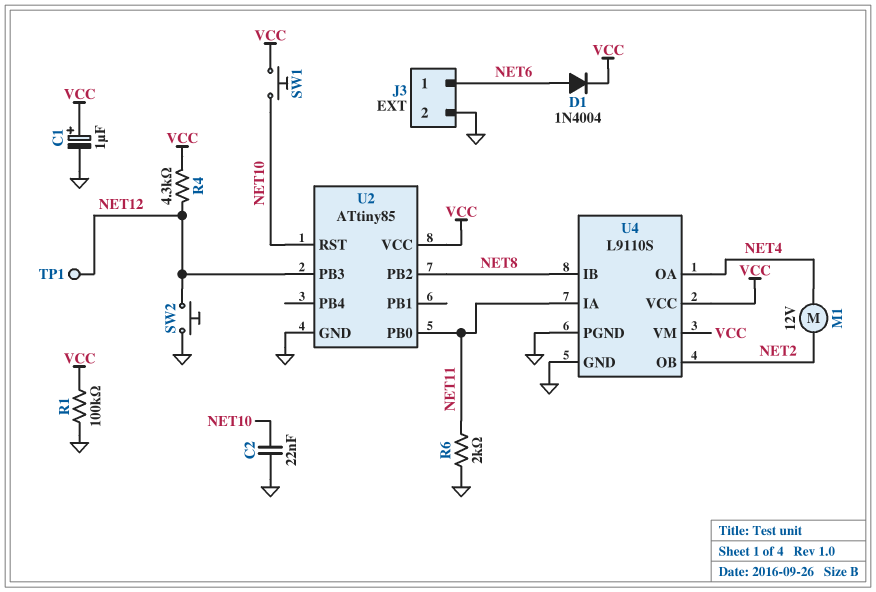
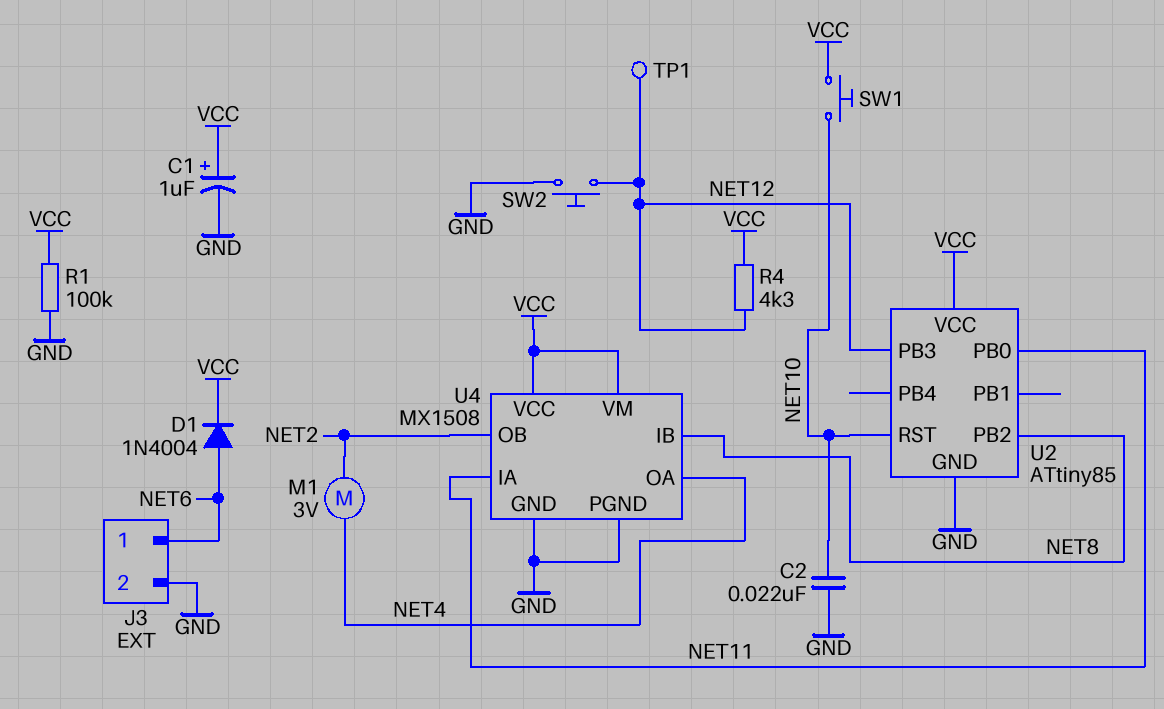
M1: motor 12V (NET2, NET4) -> motor 3V (NET2, NET4)
R6: 2k (GND, NET11) -> none
U4: L9110S -> MX1508

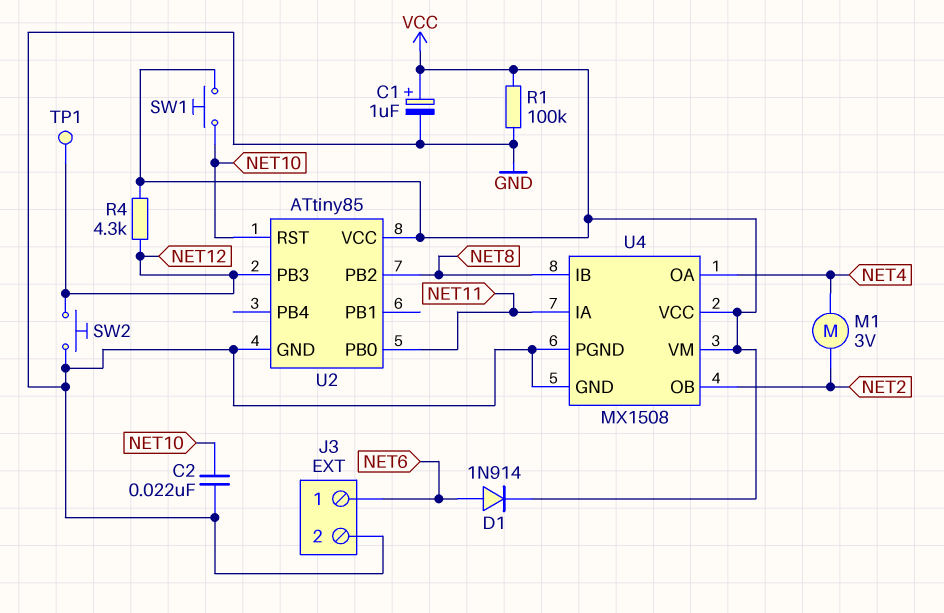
D1: diode 1N4004 (A NET6, K VCC) -> diode 1N914 (A NET6, K VCC)

